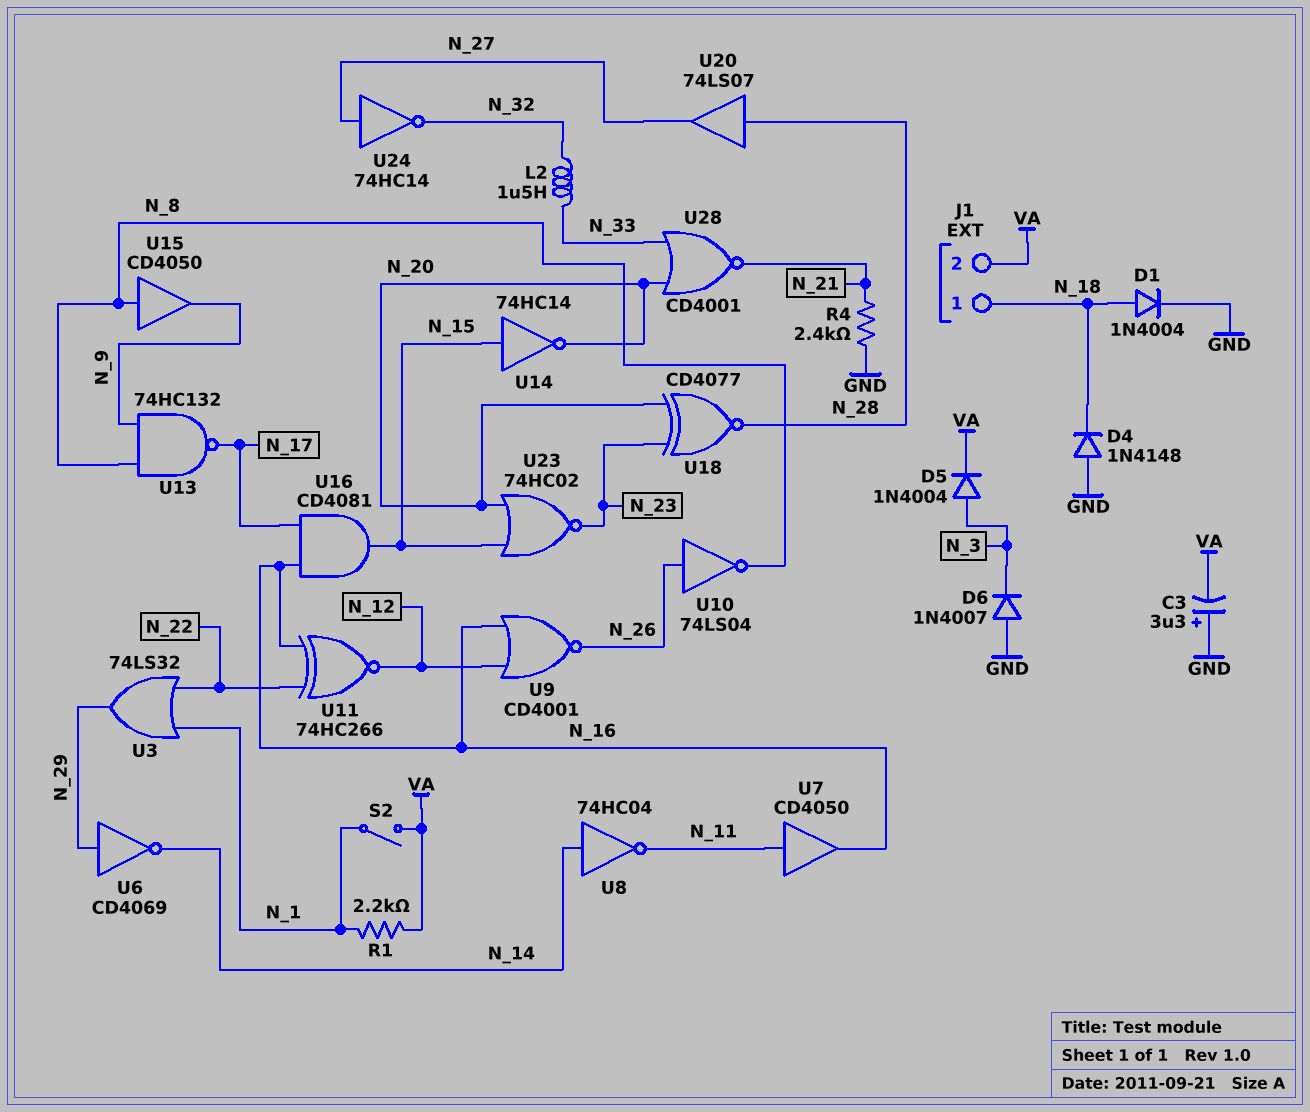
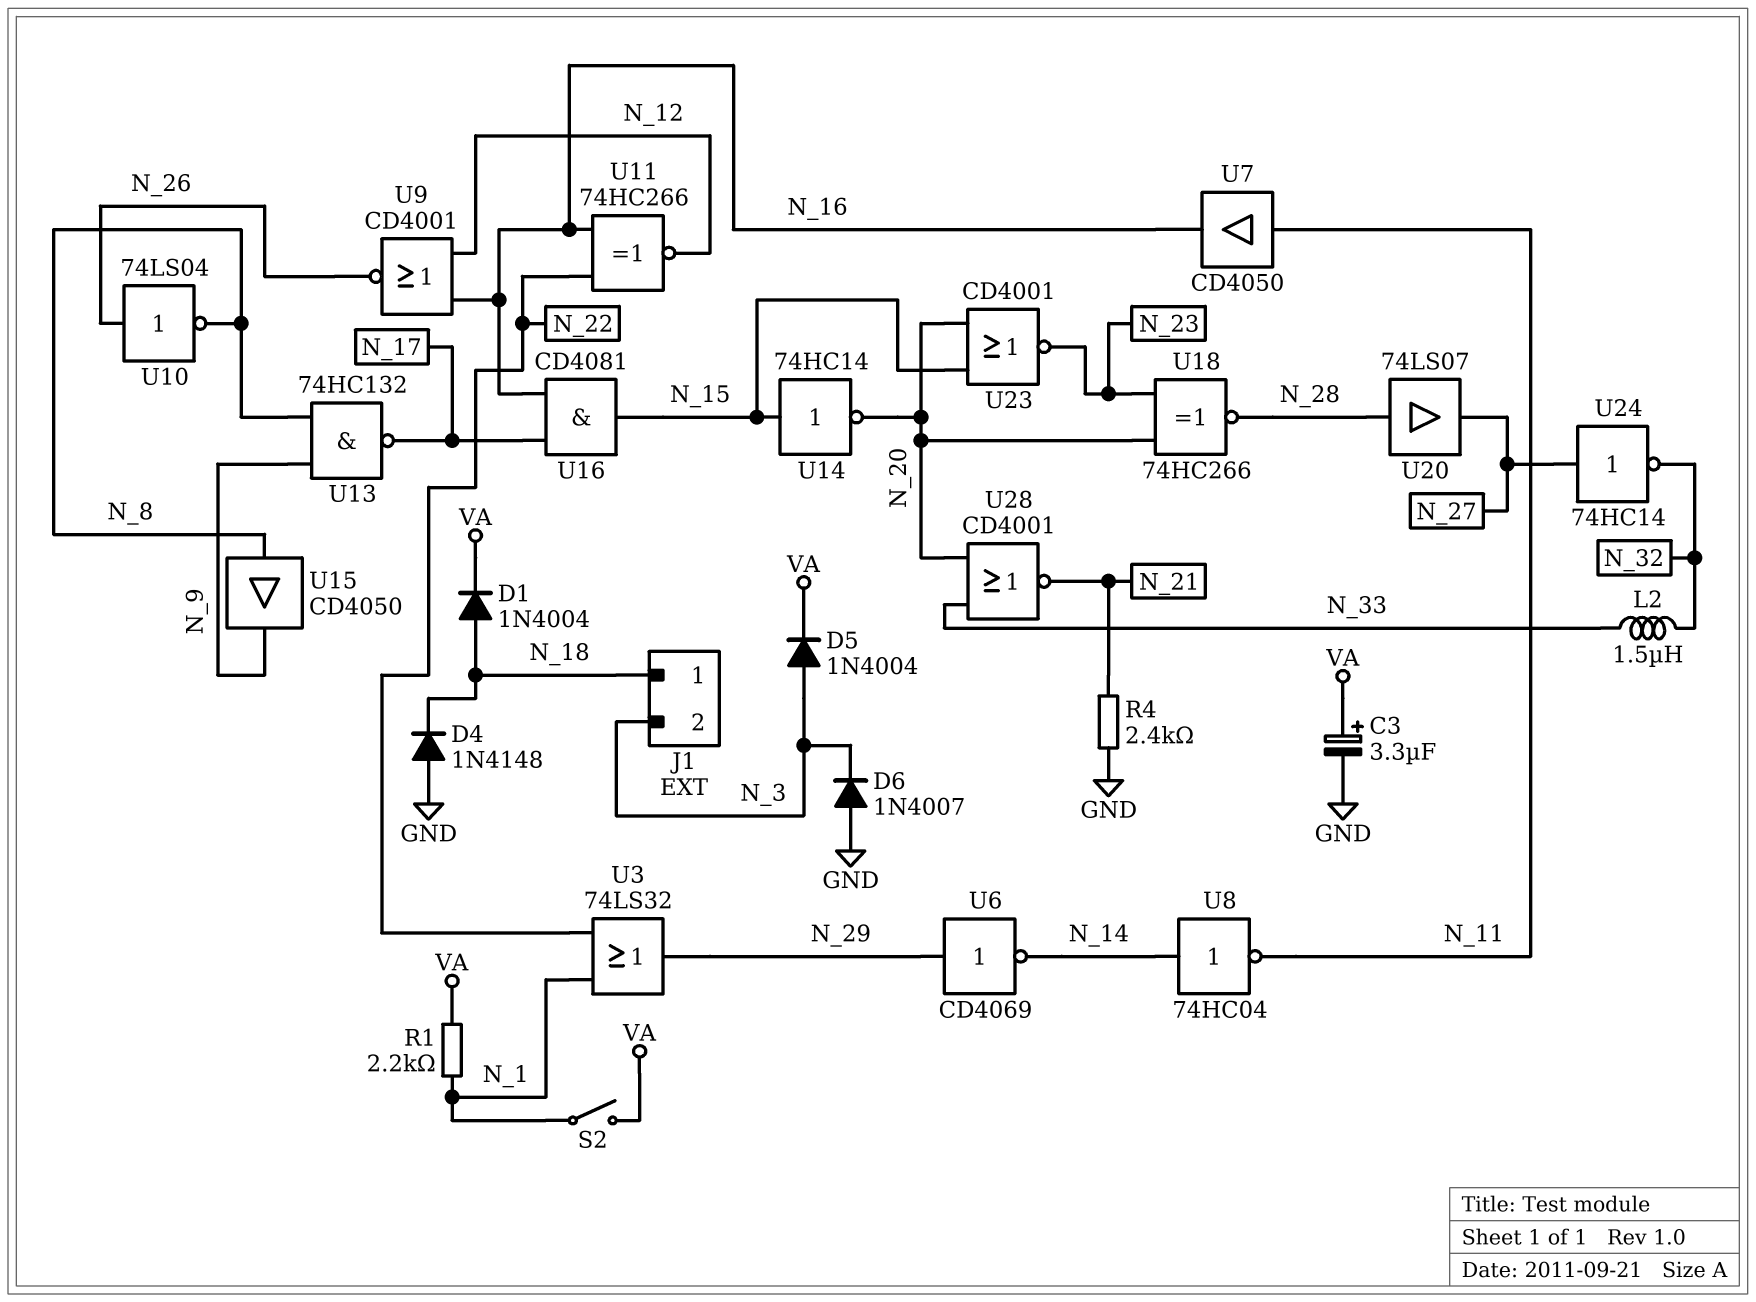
C3: 3.3uF (plus GND, minus VA) -> 3.3uF (plus VA, minus GND)
D1: diode 1N4004 (A N_18, K GND) -> diode 1N4004 (A N_18, K VA)
J1 pin 2: VA -> N_3
U18: XNOR CD4077 (in N_20, in N_23, out N_28) -> XNOR 74HC266 (in N_20, in N_23, out N_28)
U23: NOR 74HC02 (in N_15, in N_20, out N_23) -> NOR CD4001 (in N_15, in N_20, out N_23)

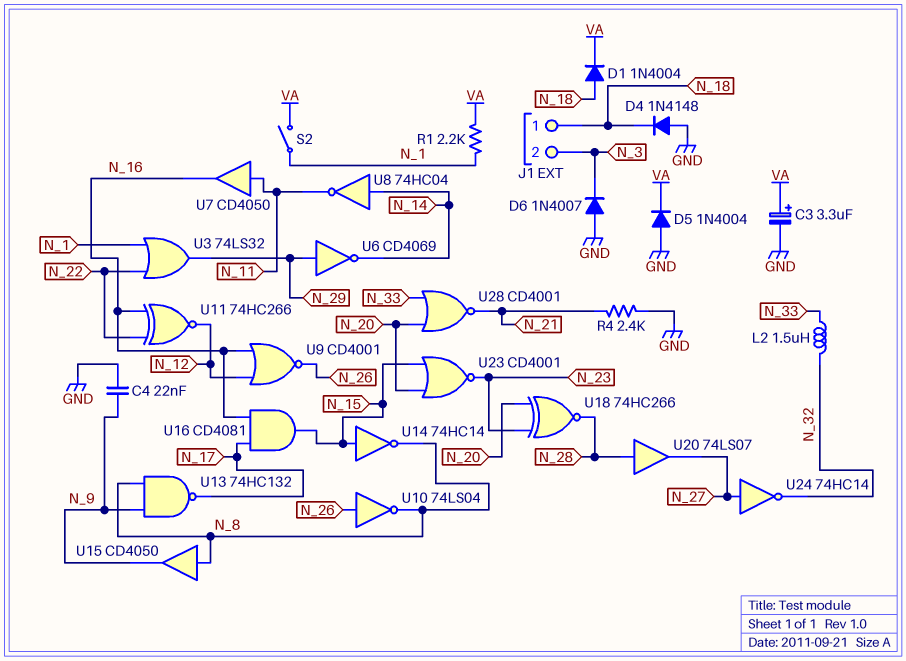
C4: none -> 22nF (GND, N_9)
D5: diode 1N4004 (A N_3, K VA) -> diode 1N4004 (A GND, K VA)
U14: NOT 74HC14 (in N_15, out N_20) -> NOT 74HC14 (in N_15, out N_8)

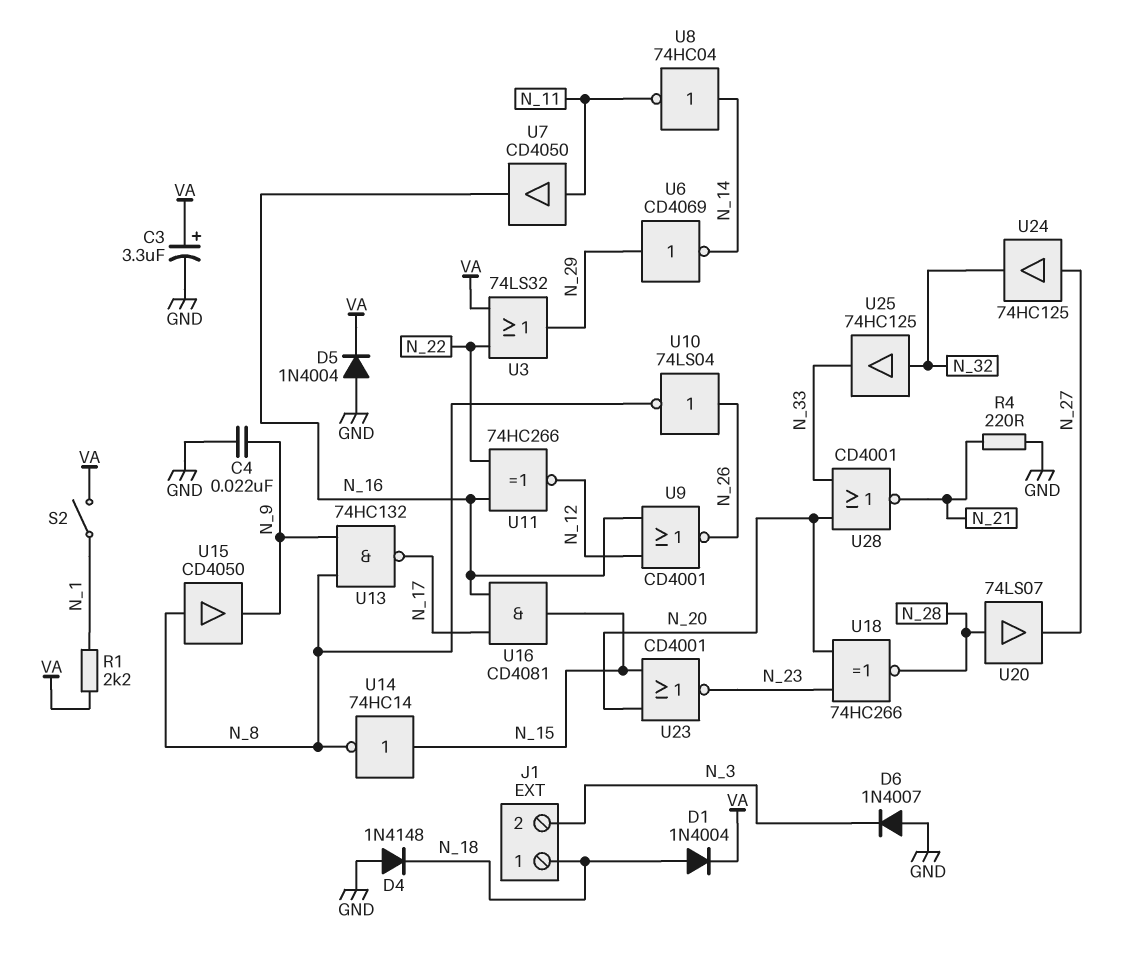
L2: 1.5uH (N_32, N_33) -> none
R4: 2.4k (GND, N_21) -> 220 (GND, N_21)
U3: OR 74LS32 (in N_1, in N_22, out N_29) -> OR 74LS32 (in N_22, in VA, out N_29)
U24: NOT 74HC14 (in N_27, out N_32) -> buffer 74HC125 (in N_27, out N_32)
U25: none -> buffer 74HC125 (in N_32, out N_33)

